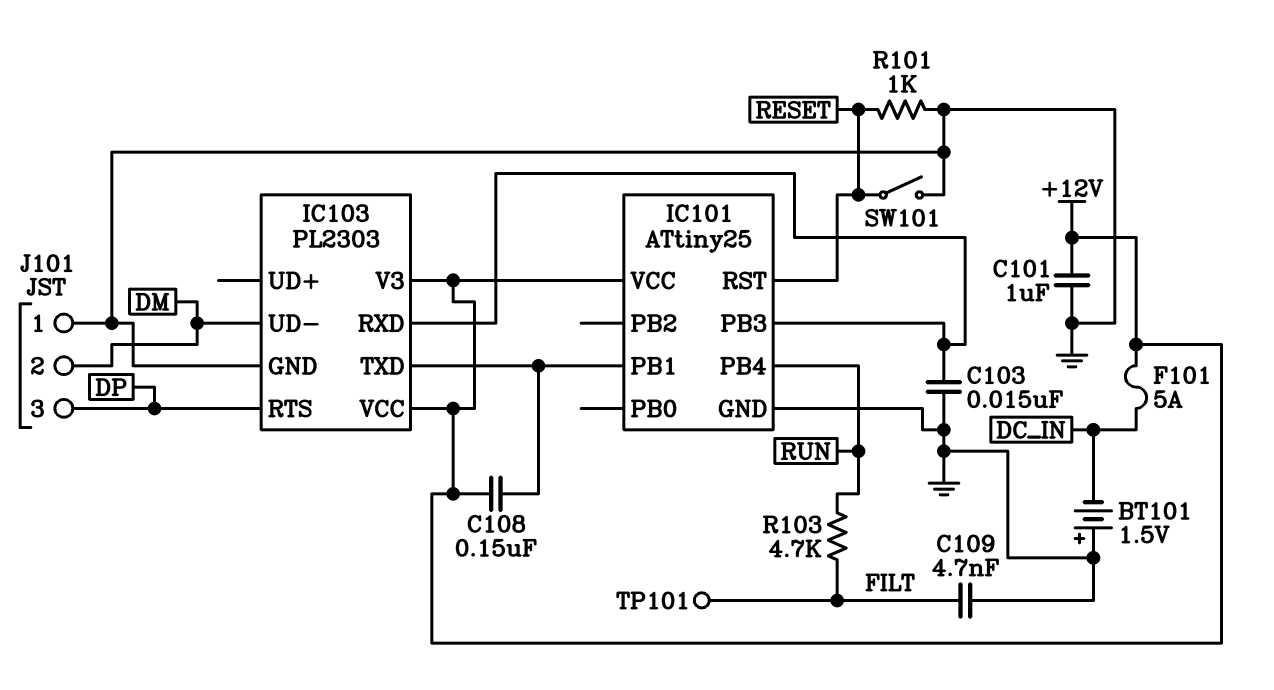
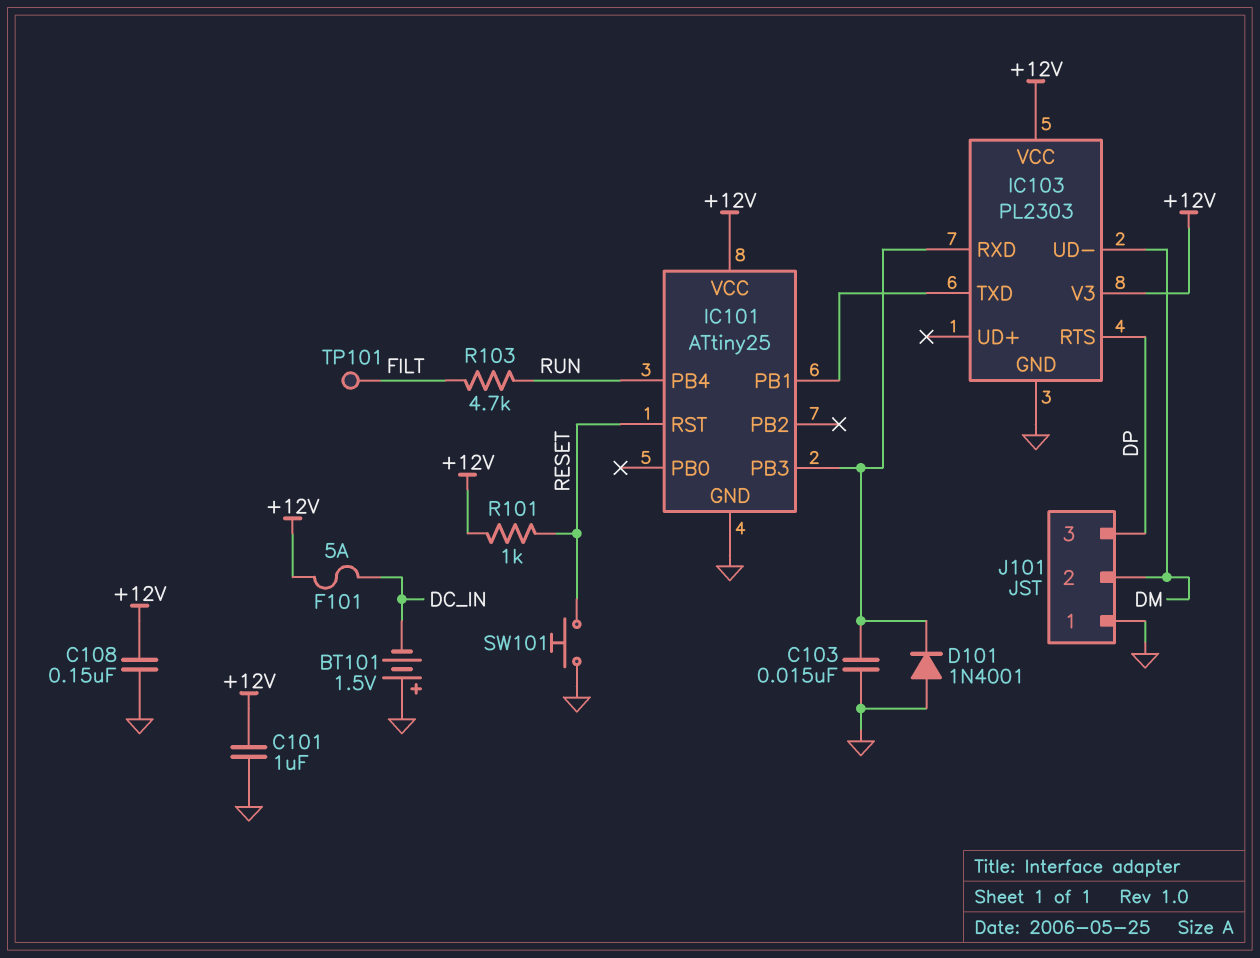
C108: 150nF (+12V, IC101/PB1) -> 150nF (+12V, GND)
C109: 4.7nF (FILT, GND) -> none
D101: none -> diode 1N4001 (A GND, K IC101/PB3)
R101: 1k (GND, RESET) -> 1k (+12V, RESET)
SW101: switch (GND, RESET) -> button (GND, RESET)

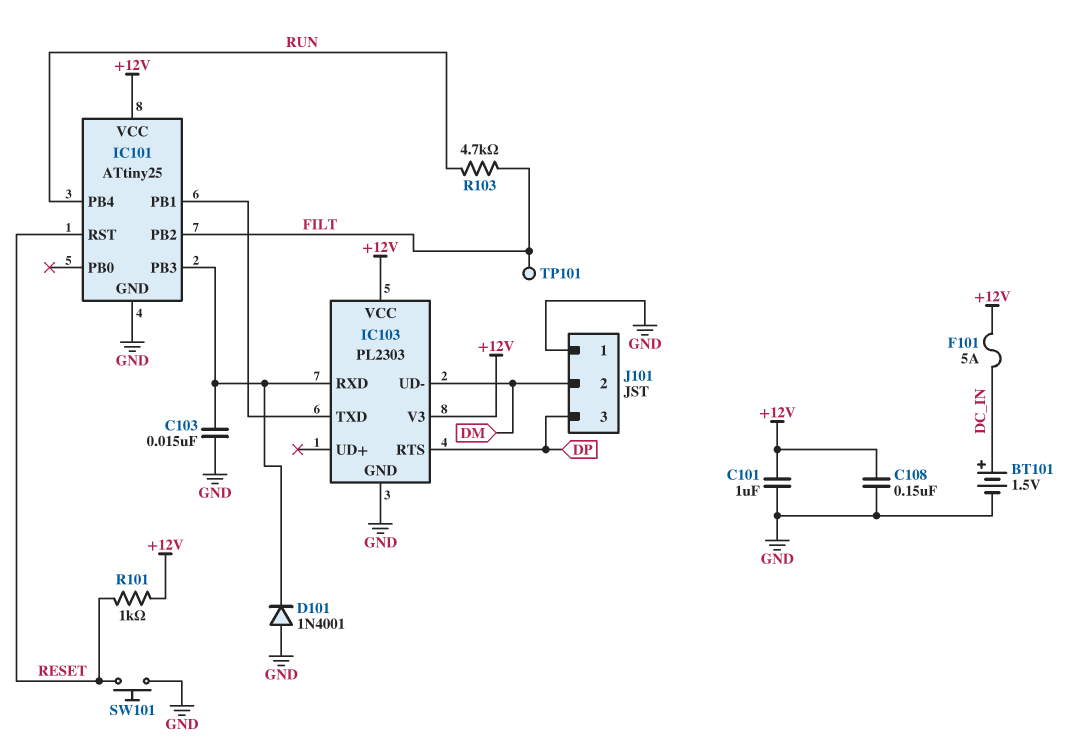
BT101: 1.5V (plus GND, minus DC_IN) -> 1.5V (plus DC_IN, minus GND)
IC101 pin PB2: none -> FILT

